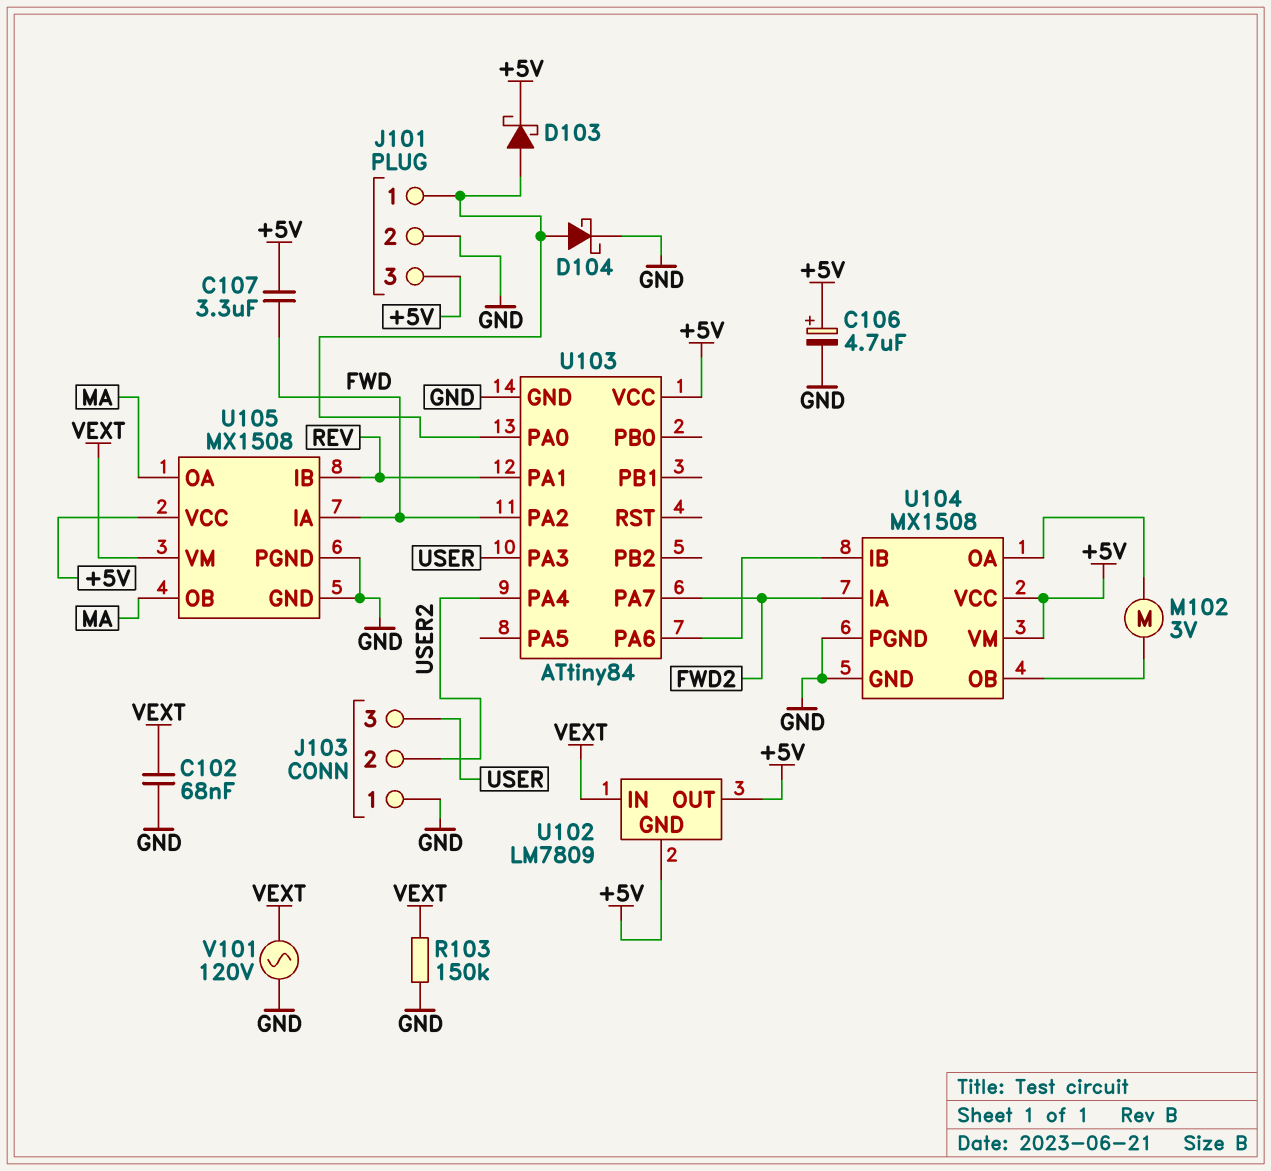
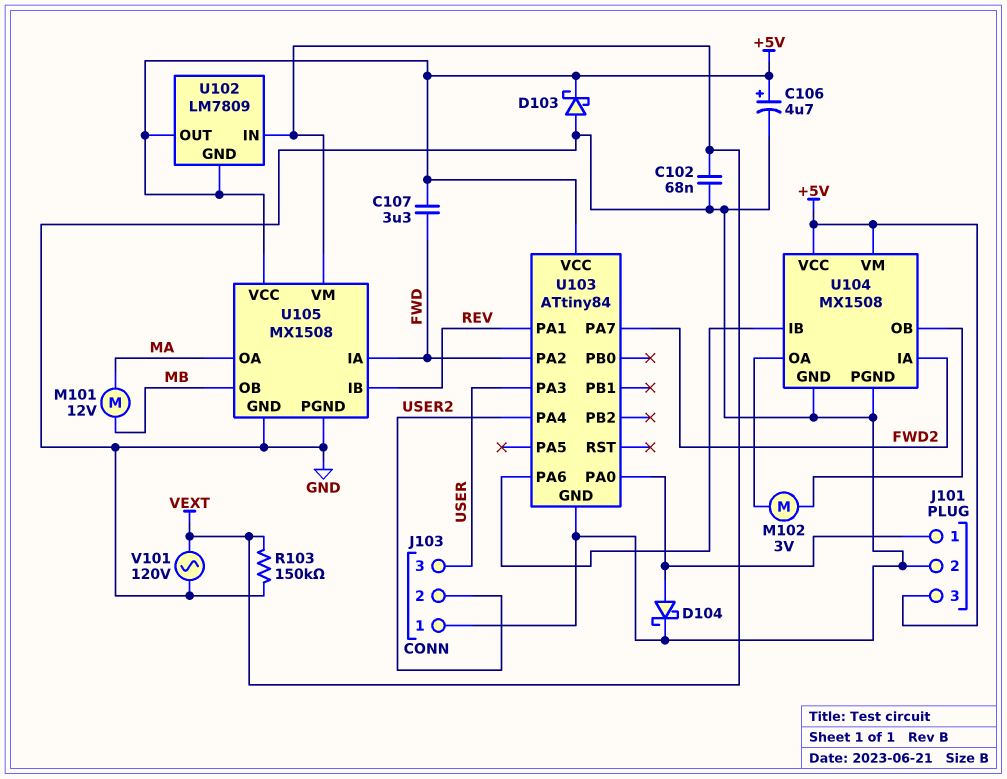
D103: schottky (A J101/1, K +5V) -> schottky (A GND, K +5V)
M101: none -> motor 12V (MA, MB)
U105 pin OB: MA -> MB

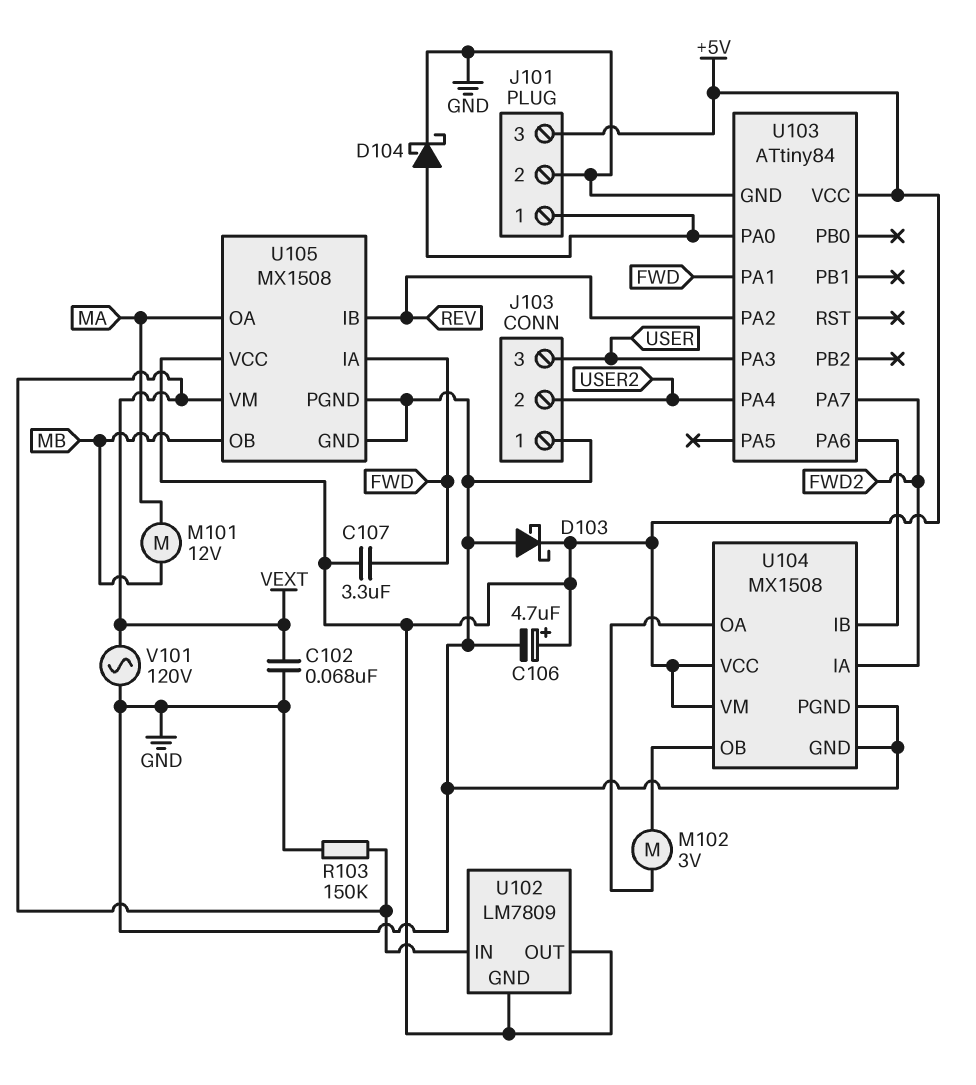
U103 pin PA1: REV -> FWD
U103 pin PA2: FWD -> REV

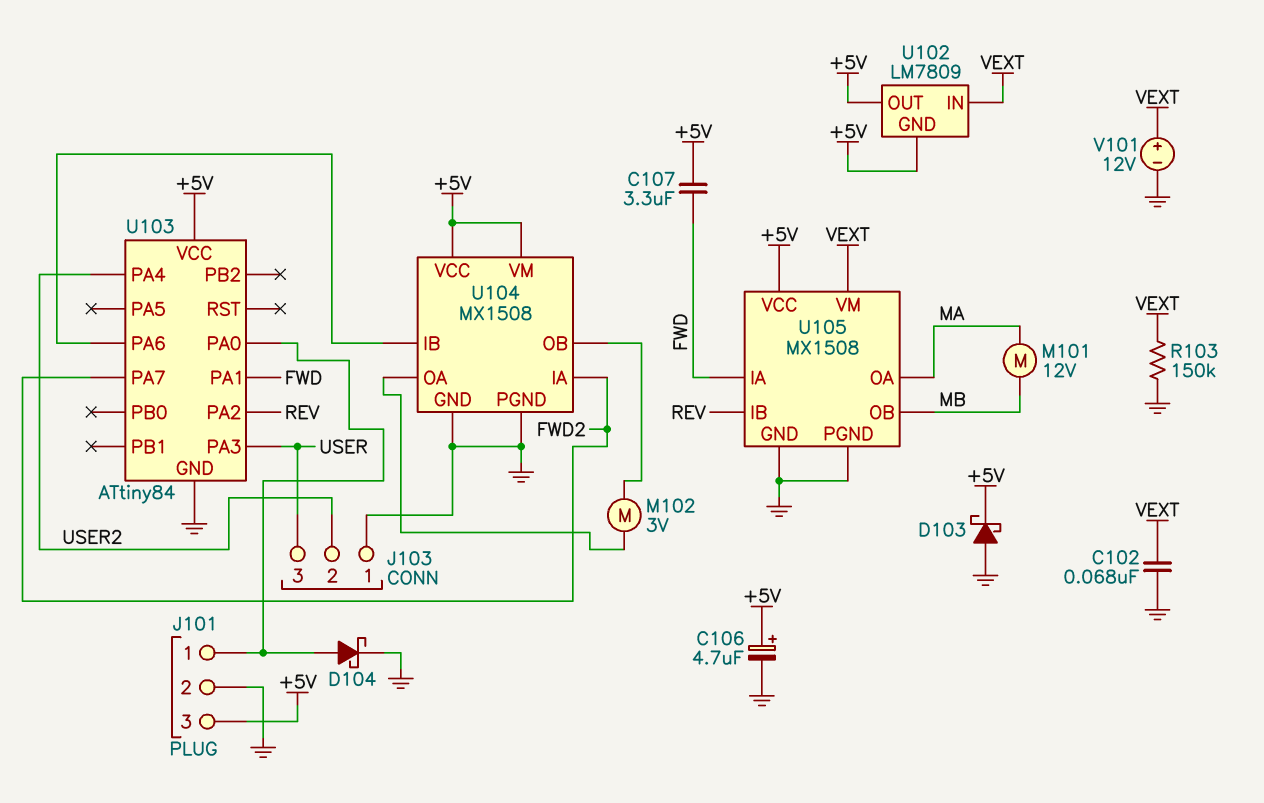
V101: AC 120V (GND, VEXT) -> 12V (plus VEXT, minus GND)

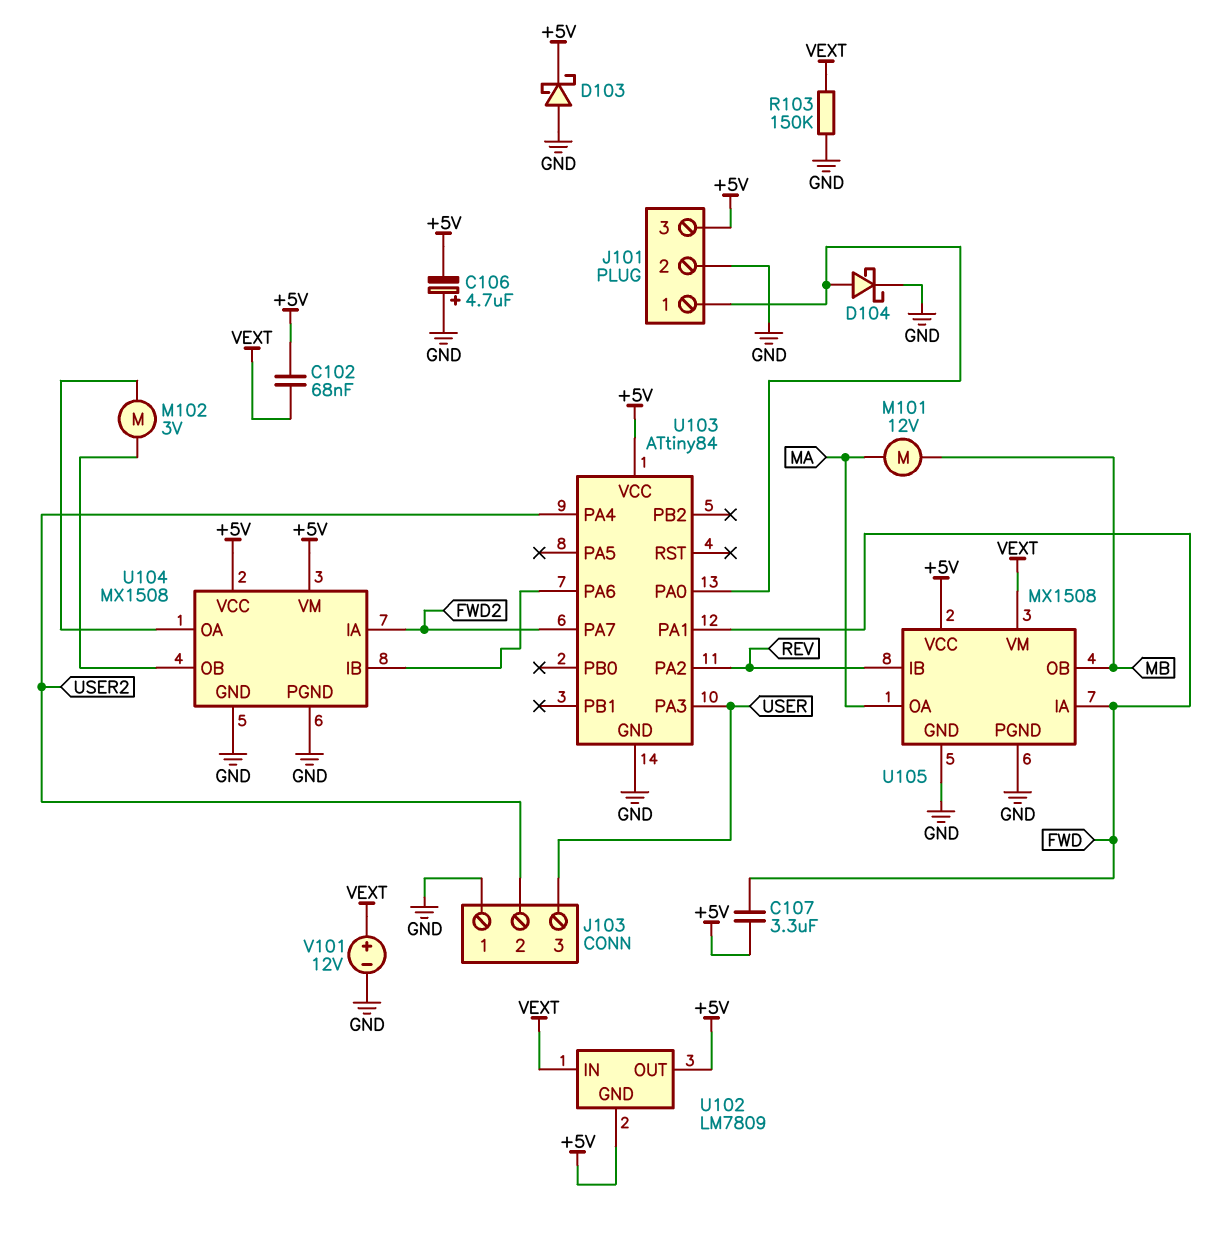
C102: 68nF (GND, VEXT) -> 68nF (+5V, VEXT)
C106: 4.7uF (plus +5V, minus GND) -> 4.7uF (plus GND, minus +5V)

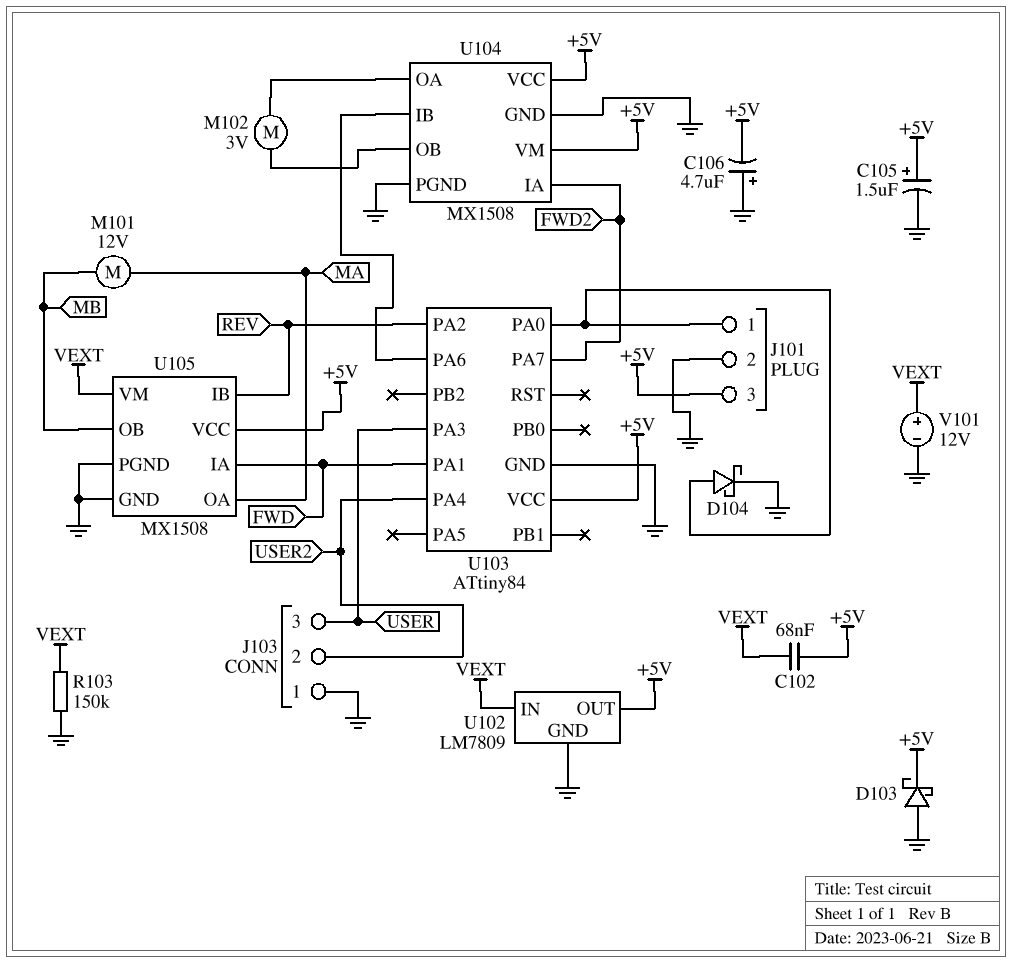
C105: none -> 1.5uF (plus +5V, minus GND)
C107: 3.3uF (+5V, FWD) -> none
U102 pin GND: +5V -> GND

